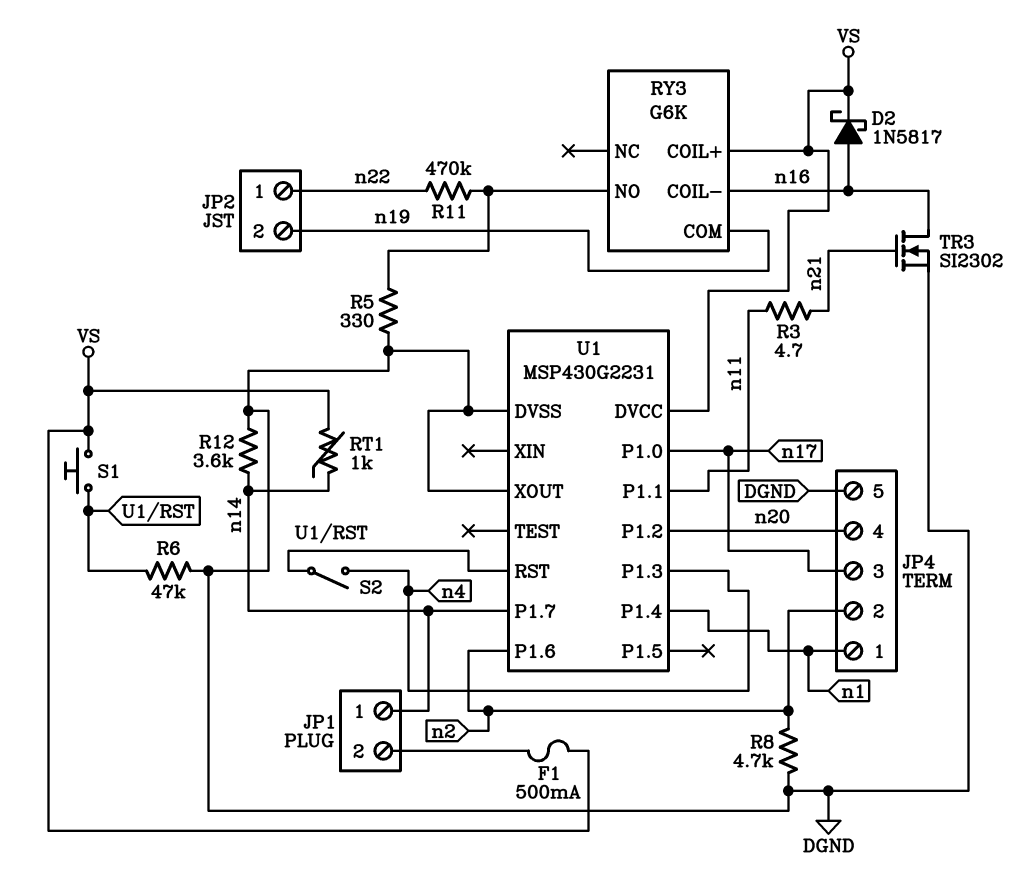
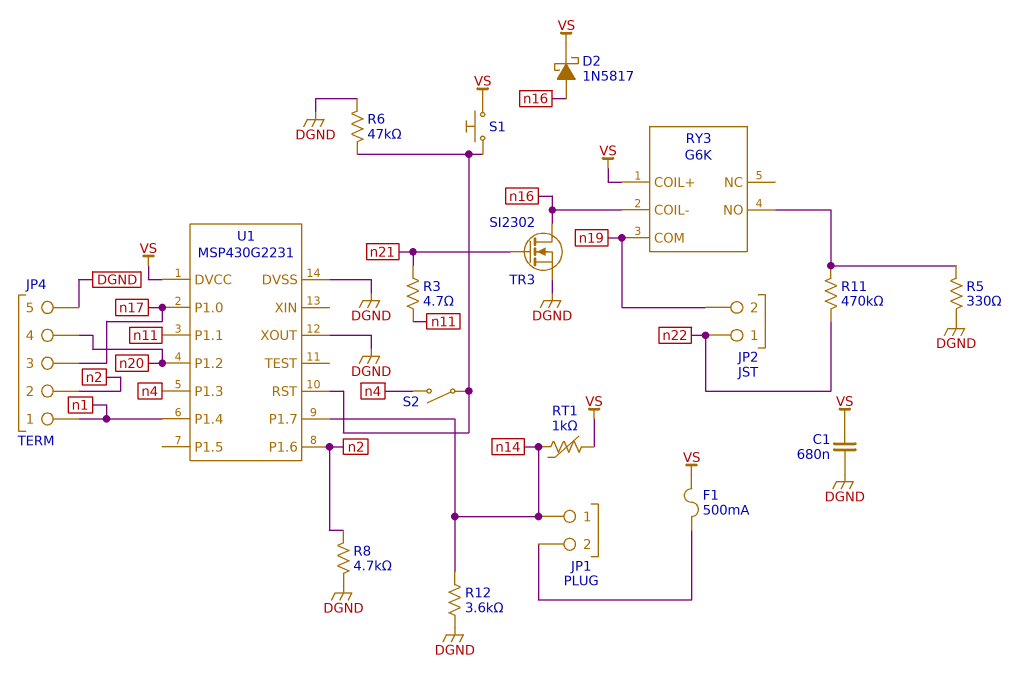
C1: none -> 680nF (DGND, VS)

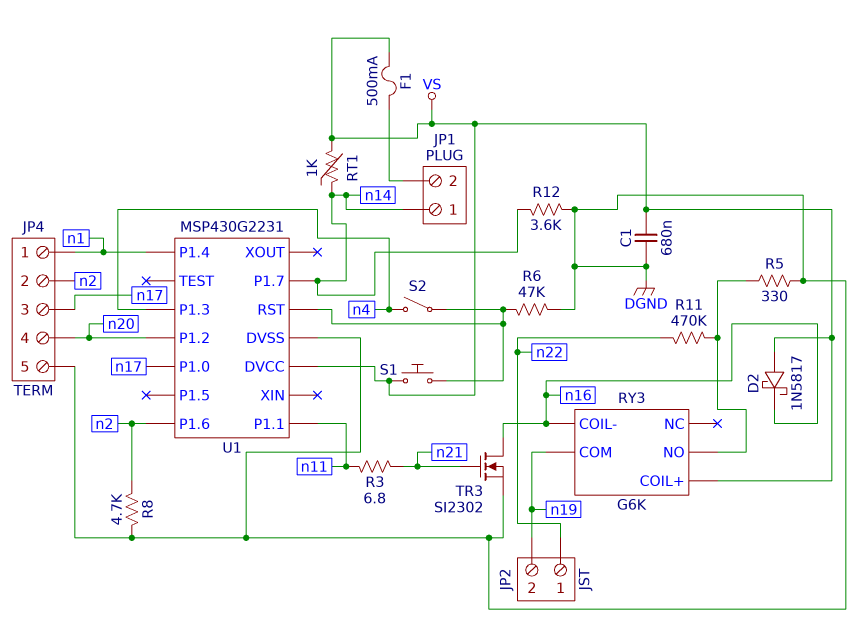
D2: schottky 1N5817 (A n16, K VS) -> schottky 1N5817 (A VS, K n16)
R3: 4.7 (n11, n21) -> 6.8 (n11, n21)
U1 pin XOUT: DGND -> none

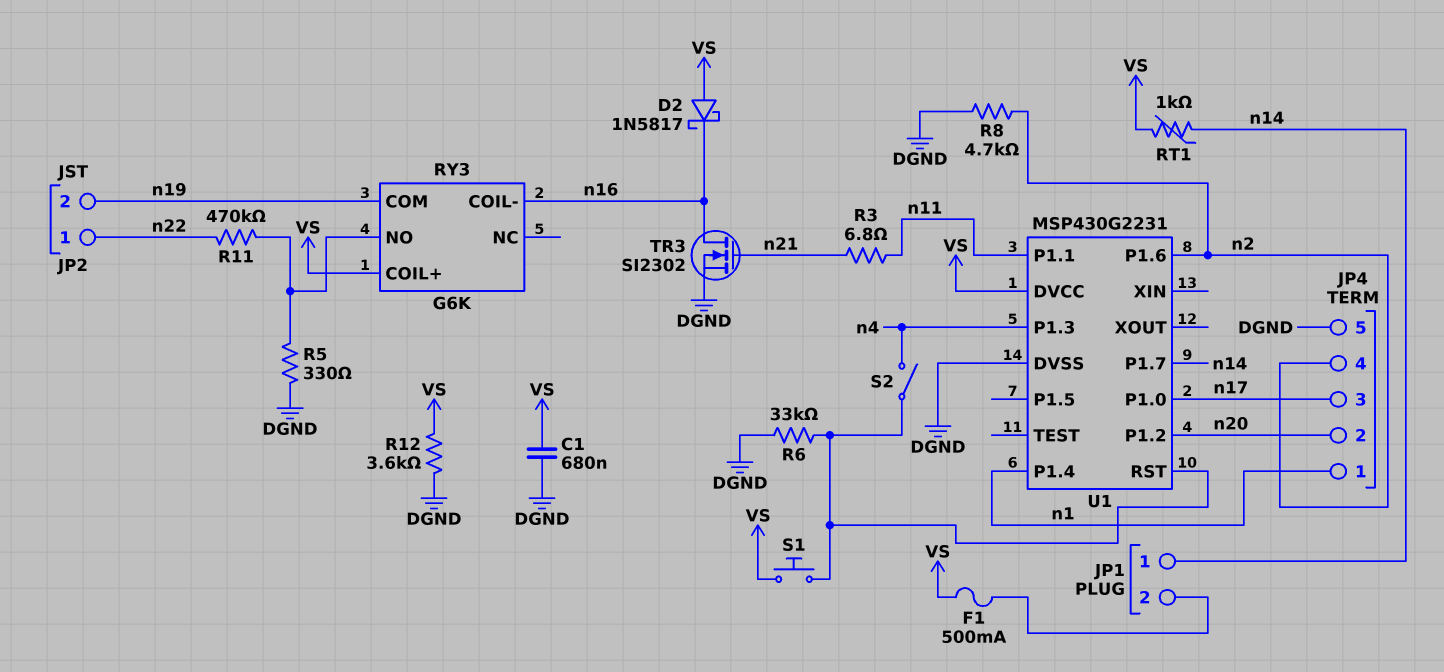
JP4 pin 2: n2 -> n20
JP4 pin 4: n20 -> n2
R6: 47k (DGND, U1/RST) -> 33k (DGND, U1/RST)
R12: 3.6k (DGND, n14) -> 3.6k (DGND, VS)

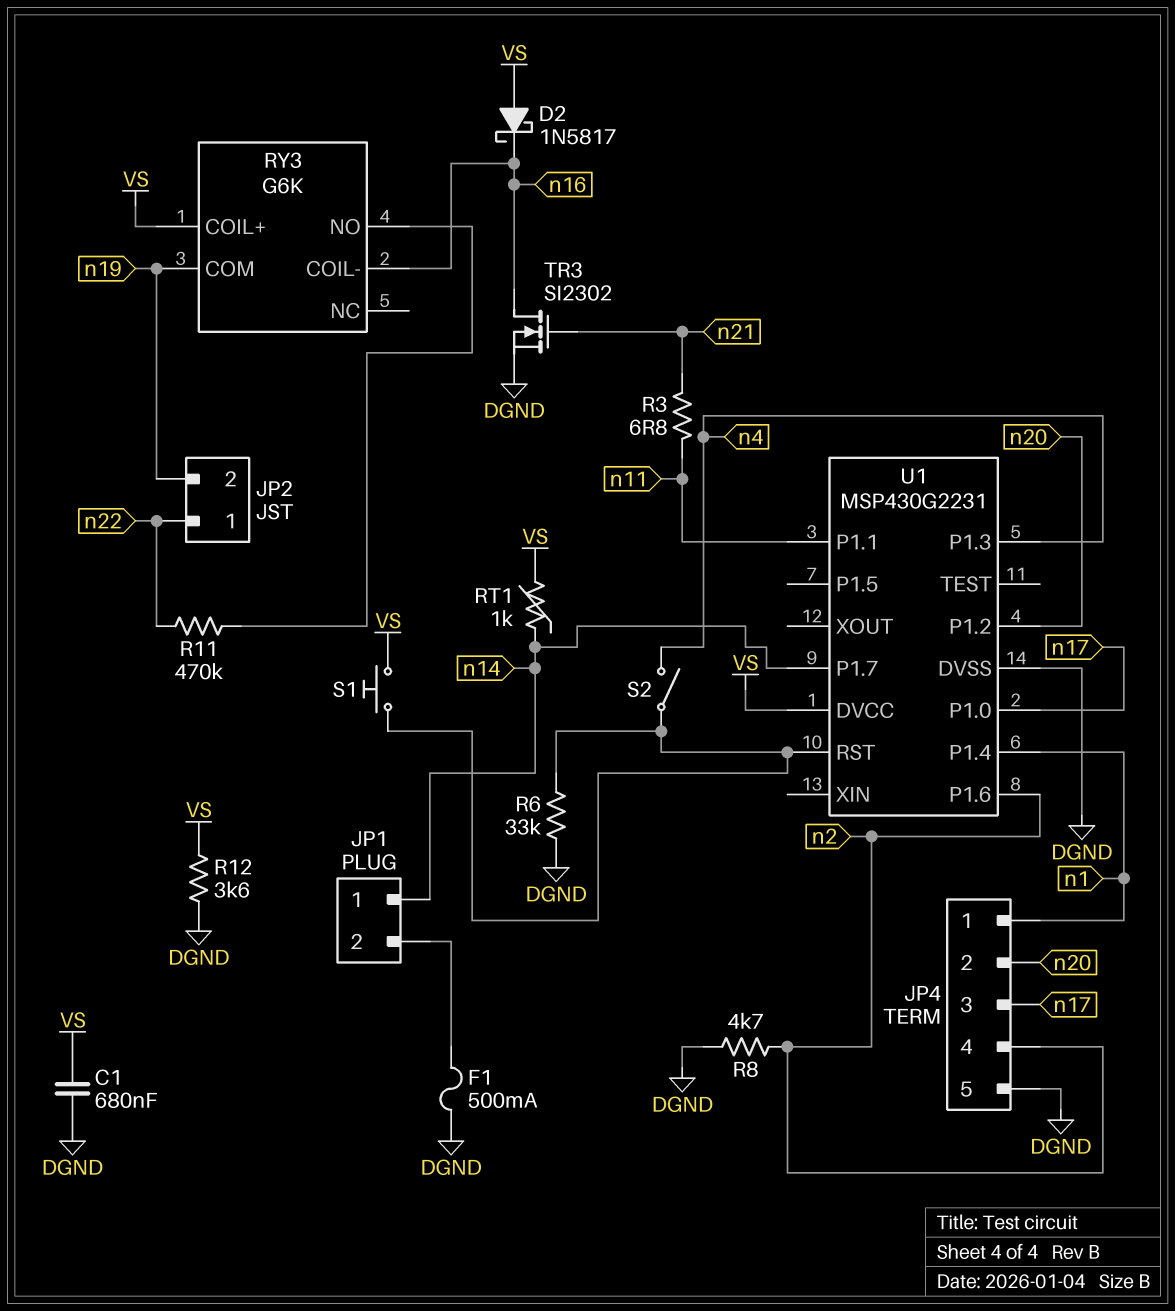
F1: 500mA (JP1/2, VS) -> 500mA (DGND, JP1/2)
R5: 330 (DGND, RY3/NO) -> none

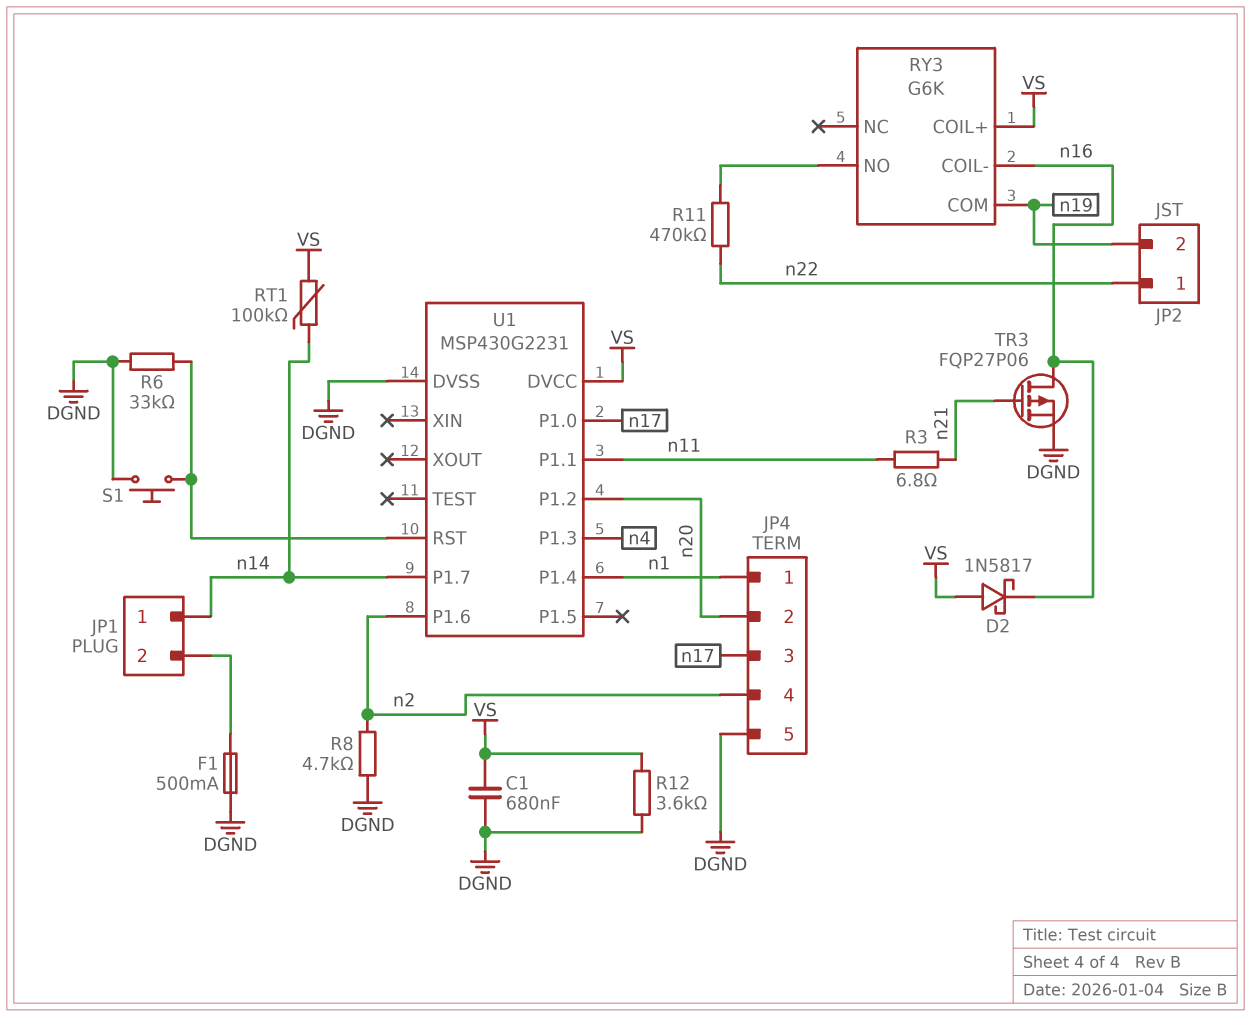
RT1: 1k (VS, n14) -> 100k (VS, n14)
S1: button (U1/RST, VS) -> button (DGND, U1/RST)
S2: switch (U1/RST, n4) -> none
TR3: NMOS SI2302 (G n21, D n16, S DGND) -> PMOS FQP27P06 (G n21, D n16, S DGND)

